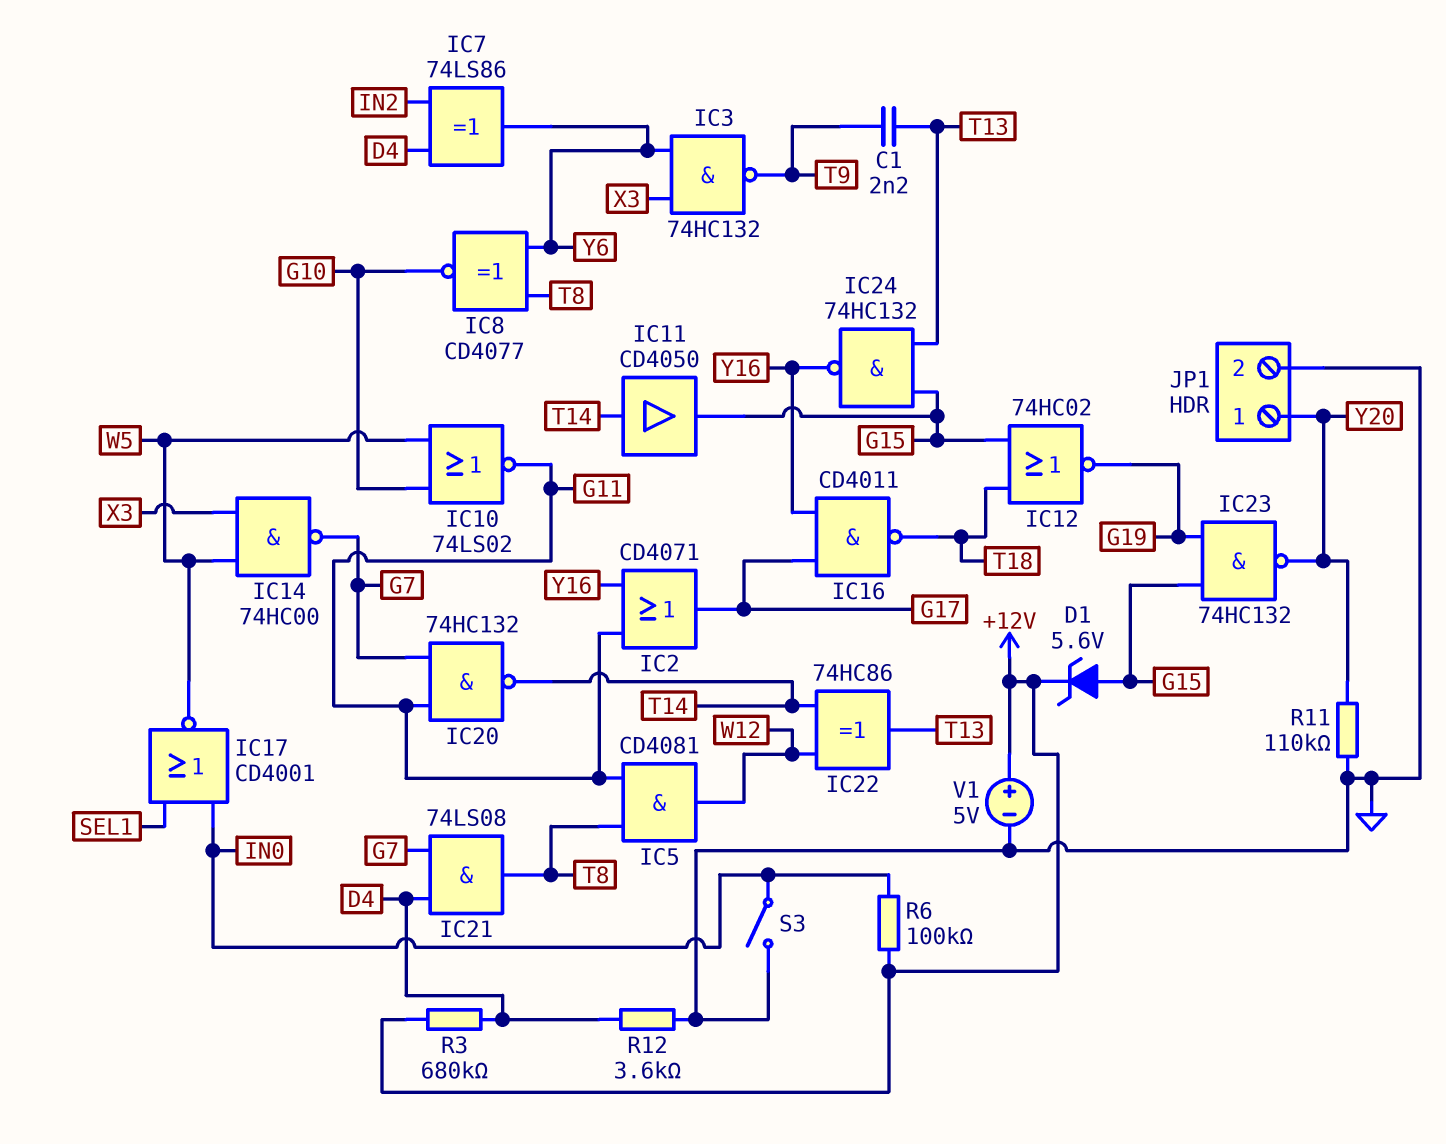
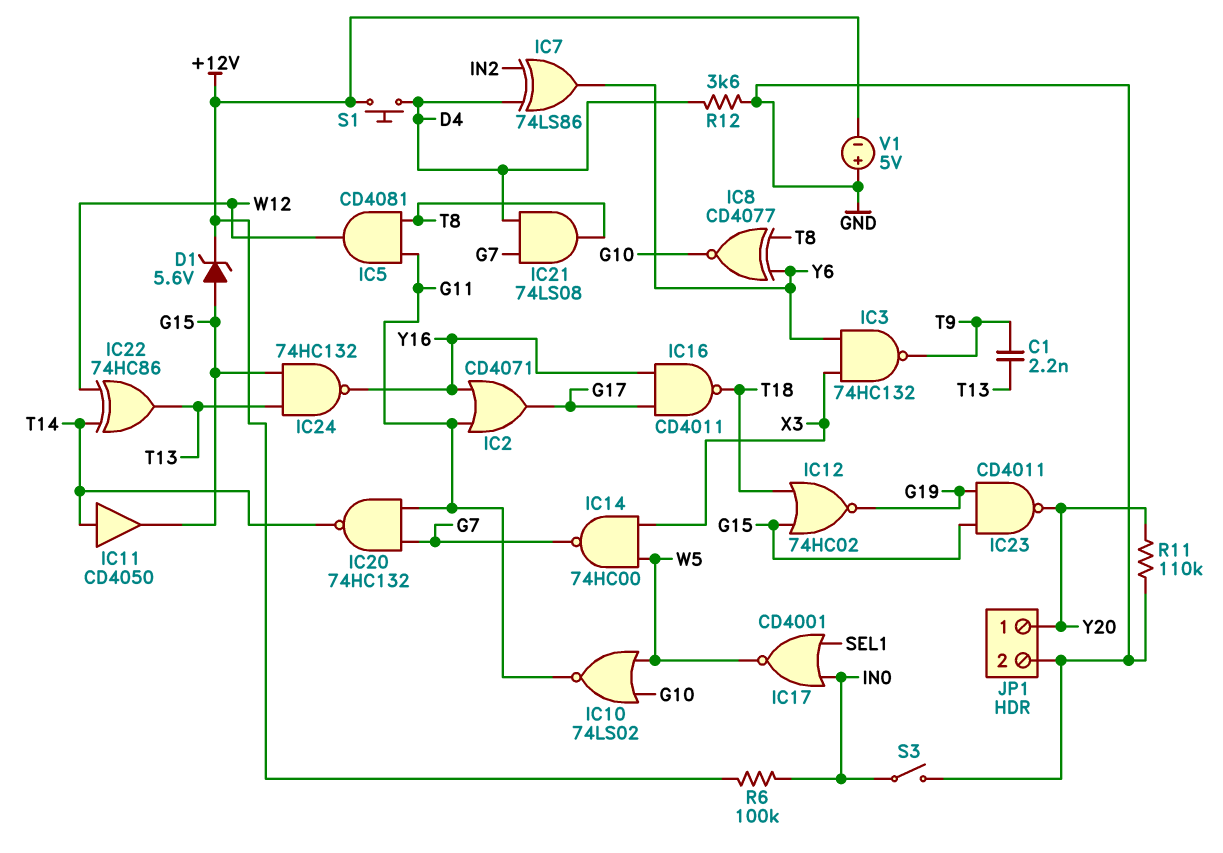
IC23: NAND 74HC132 (in G15, in G19, out Y20) -> NAND CD4011 (in G15, in G19, out Y20)
R3: 680k (+12V, D4) -> none
S1: none -> button (+12V, D4)
V1: 5V (plus +12V, minus GND) -> 5V (plus GND, minus +12V)

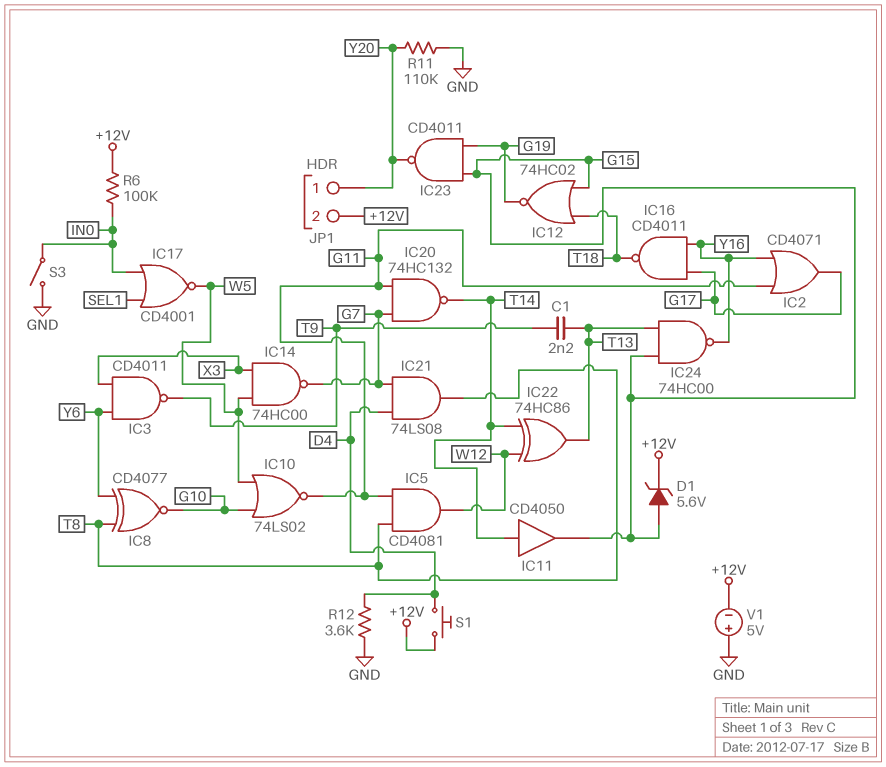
IC3: NAND 74HC132 (in X3, in Y6, out T9) -> NAND CD4011 (in X3, in Y6, out T9)
IC7: XOR 74LS86 (in D4, in IN2, out Y6) -> none
IC24: NAND 74HC132 (in G15, in T13, out Y16) -> NAND 74HC00 (in G15, in T13, out Y16)
JP1 pin 2: GND -> +12V

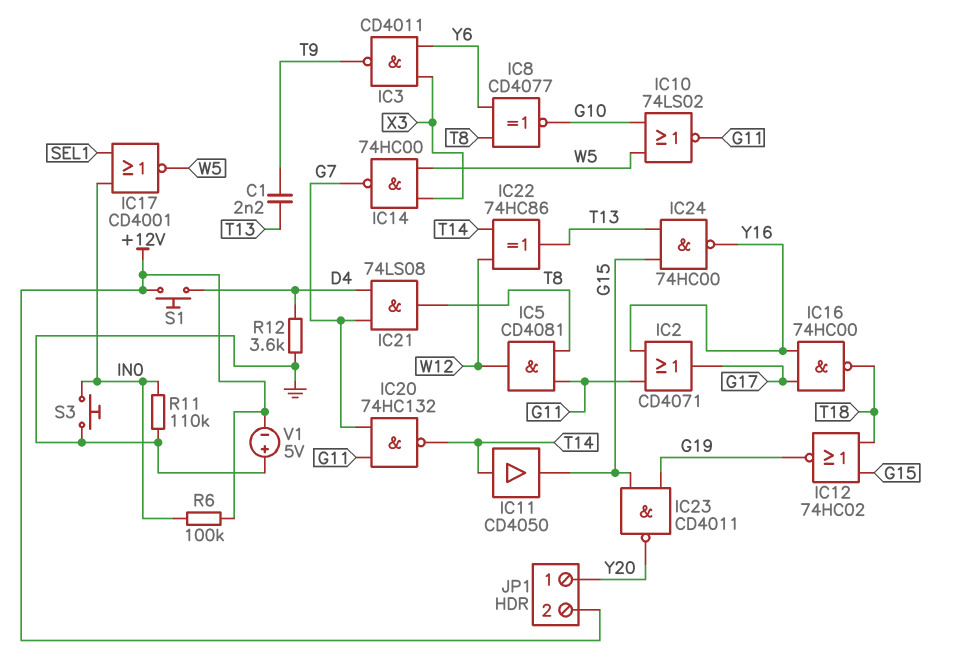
D1: zener 5.6V (A G15, K +12V) -> none
IC16: NAND CD4011 (in G17, in Y16, out T18) -> NAND 74HC00 (in G17, in Y16, out T18)
R11: 110k (GND, Y20) -> 110k (GND, IN0)
S3: switch (GND, IN0) -> button (GND, IN0)

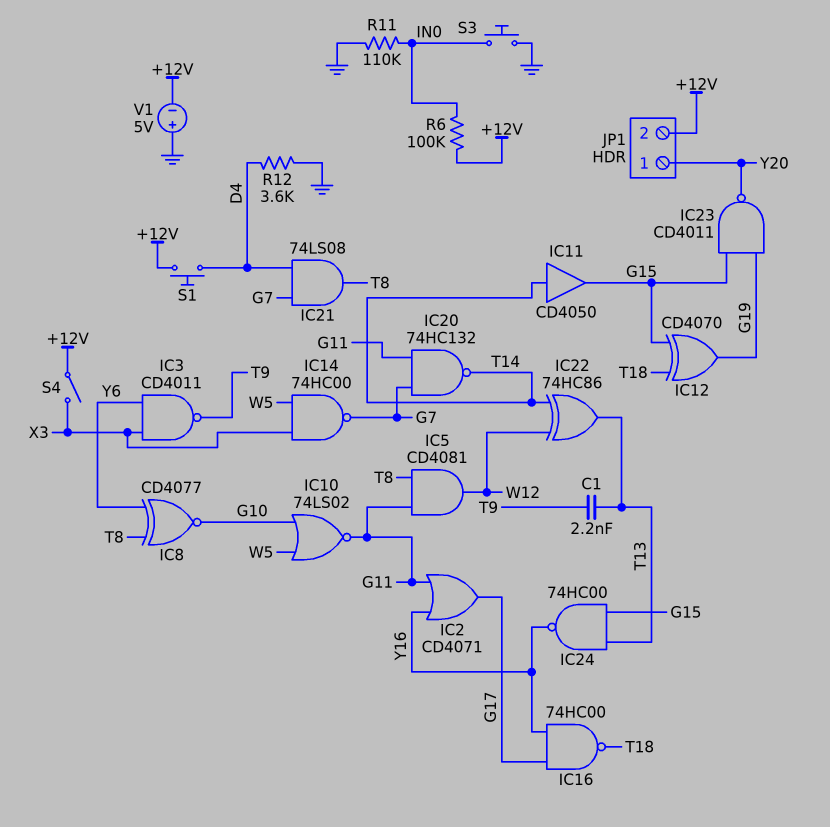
IC12: NOR 74HC02 (in G15, in T18, out G19) -> XOR CD4070 (in G15, in T18, out G19)
IC17: NOR CD4001 (in IN0, in SEL1, out W5) -> none
S4: none -> switch (+12V, X3)

